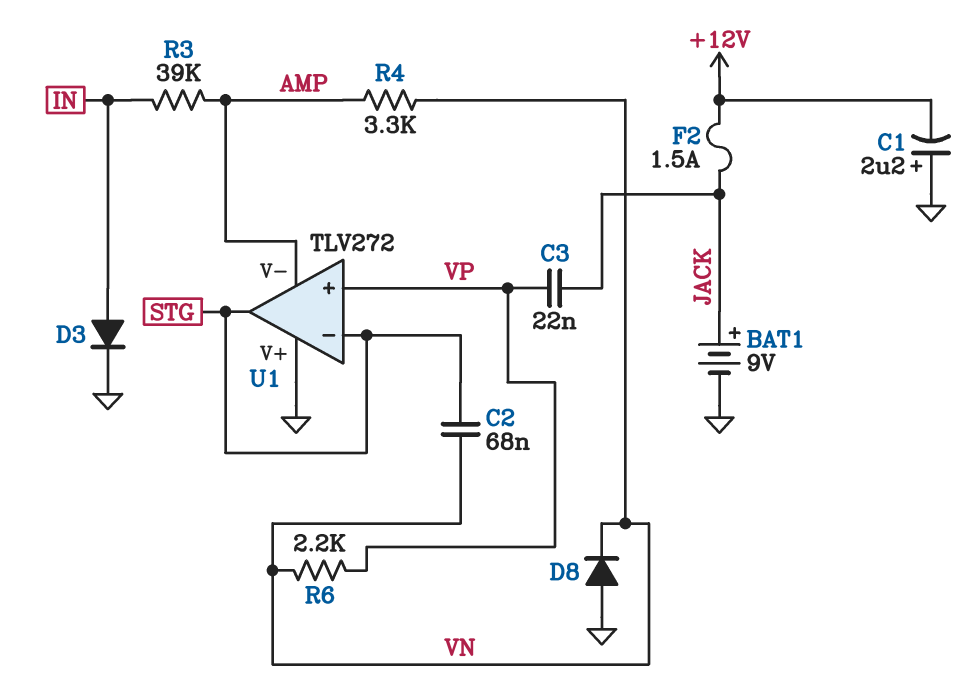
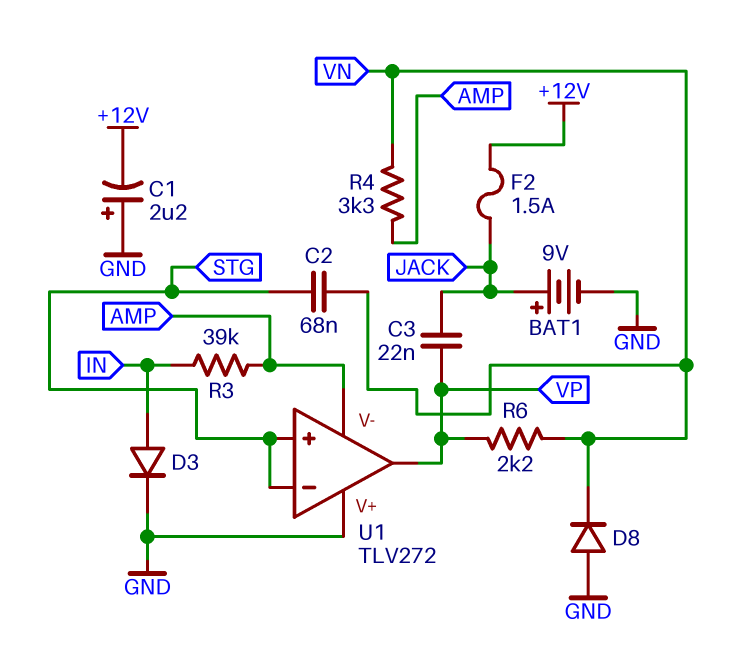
U1 pin in+: VP -> STG
U1 pin out: STG -> VP

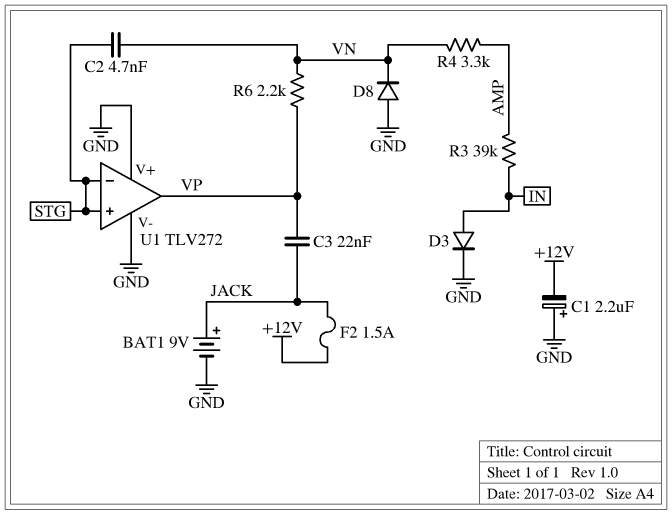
C2: 68nF (STG, VN) -> 4.7nF (STG, VN)
U1 pin V-: AMP -> GND

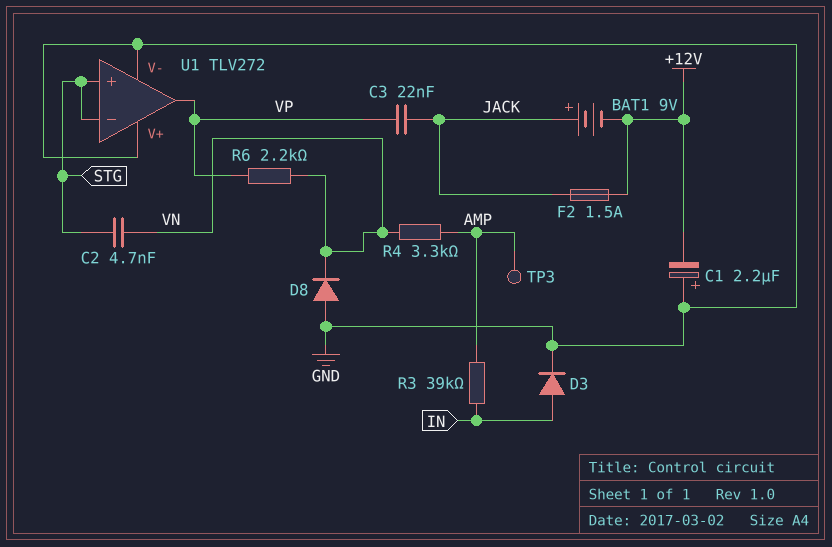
BAT1: 9V (plus JACK, minus GND) -> 9V (plus JACK, minus +12V)
TP3: none -> test point (AMP)

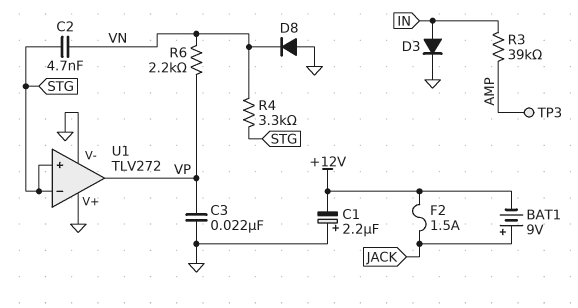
C3: 22nF (JACK, VP) -> 22nF (GND, VP)
R4: 3.3k (AMP, VN) -> 3.3k (STG, VN)

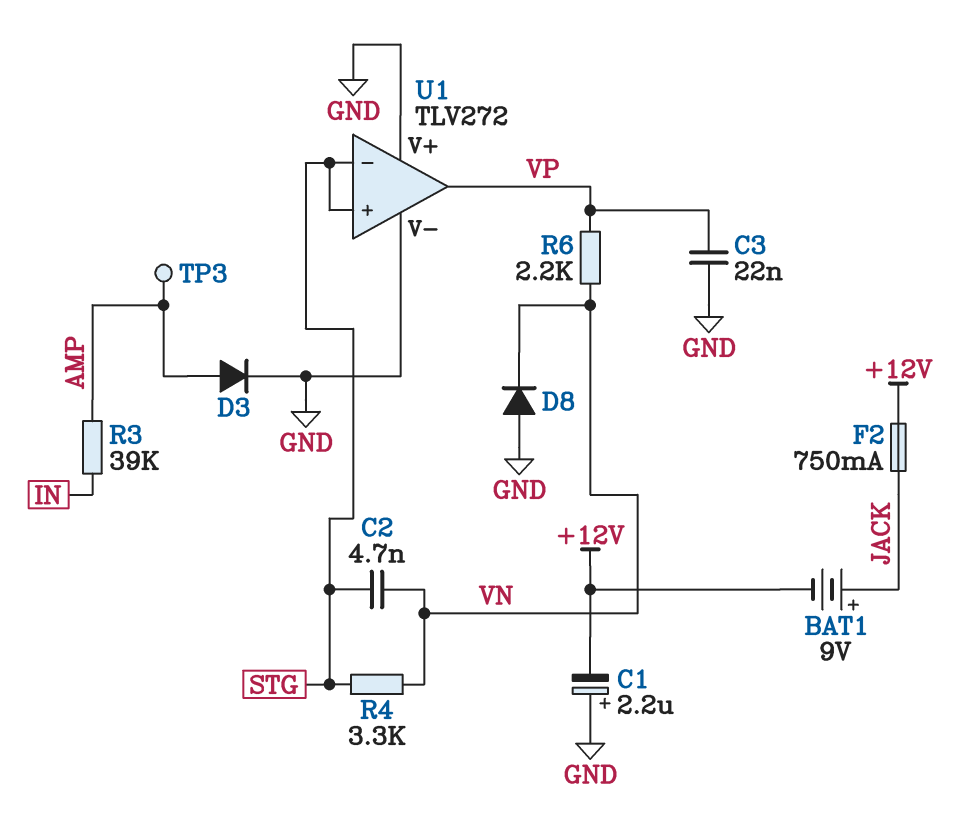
D3: diode (A IN, K GND) -> diode (A AMP, K GND)
F2: 1.5A (+12V, JACK) -> 750mA (+12V, JACK)

